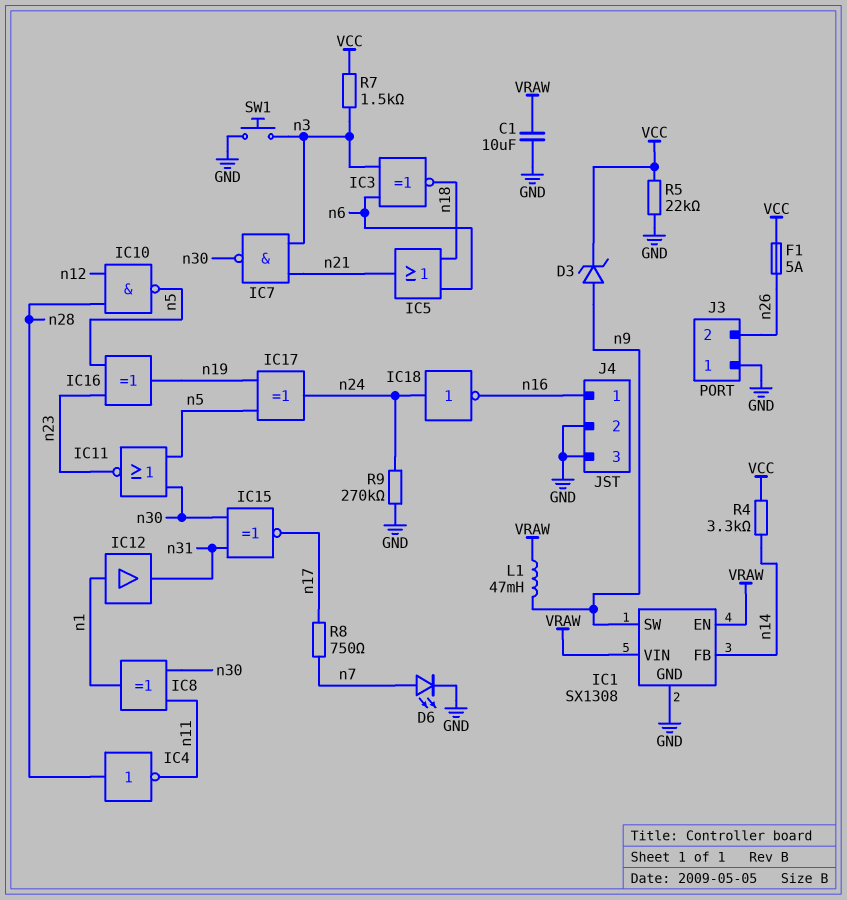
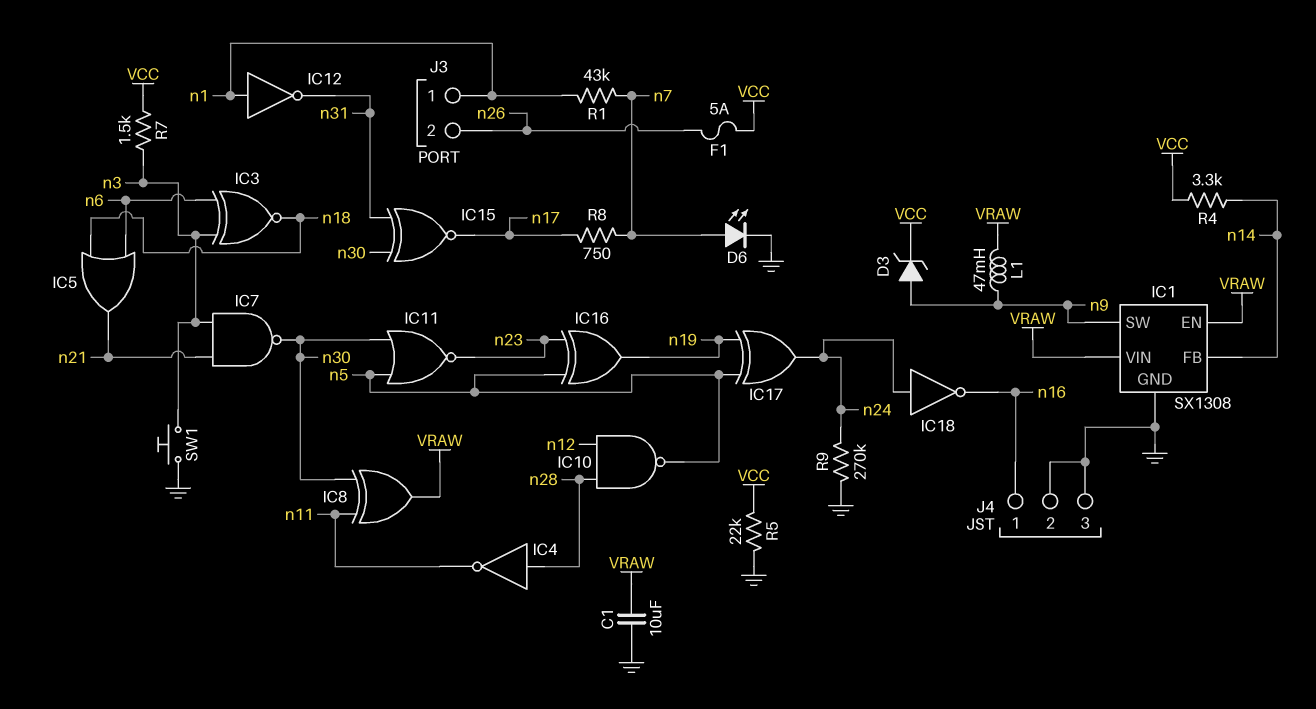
IC8: XOR (in n11, in n30, out n1) -> XOR (in n11, in n30, out VRAW)
IC12: buffer (in n1, out n31) -> NOT (in n1, out n31)
J3 pin 1: GND -> n1
R1: none -> 43k (n1, n7)

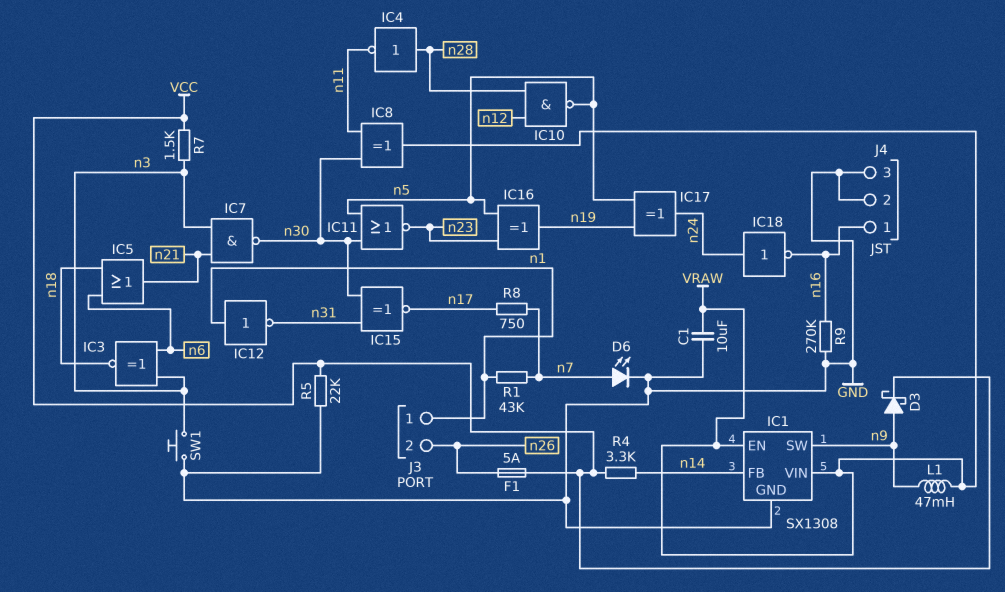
D3: zener (A n9, K VCC) -> schottky (A n9, K VCC)
R9: 270k (GND, n24) -> 270k (GND, n16)

